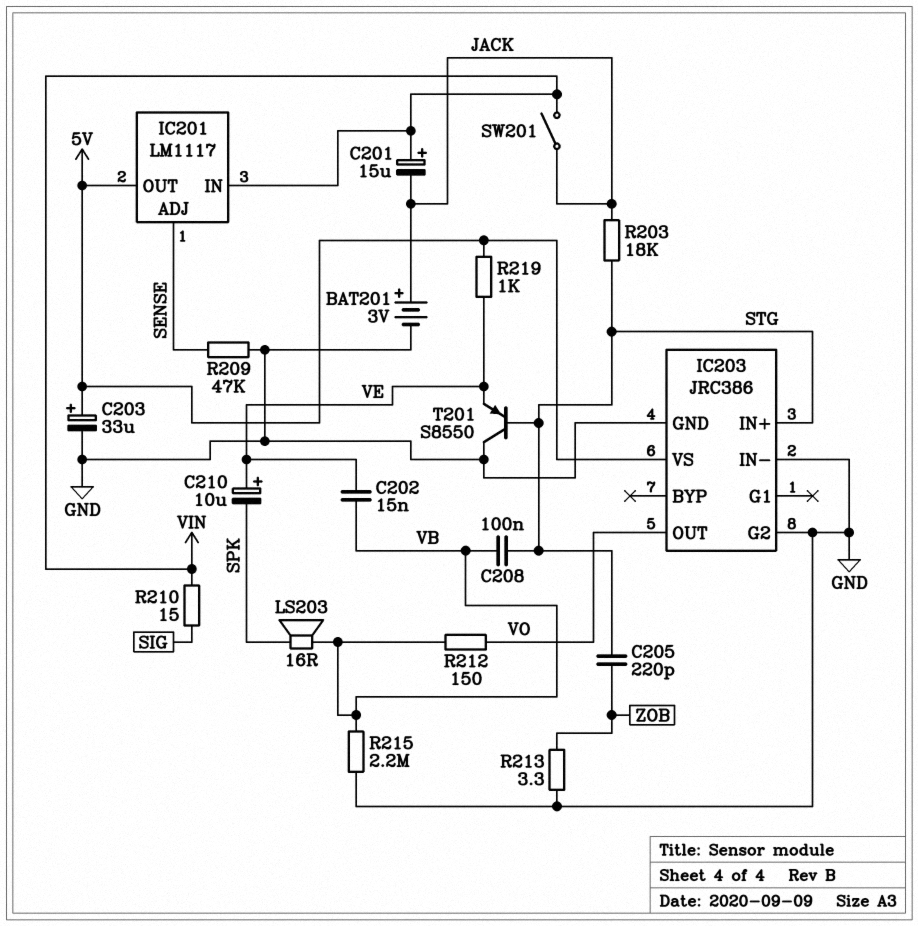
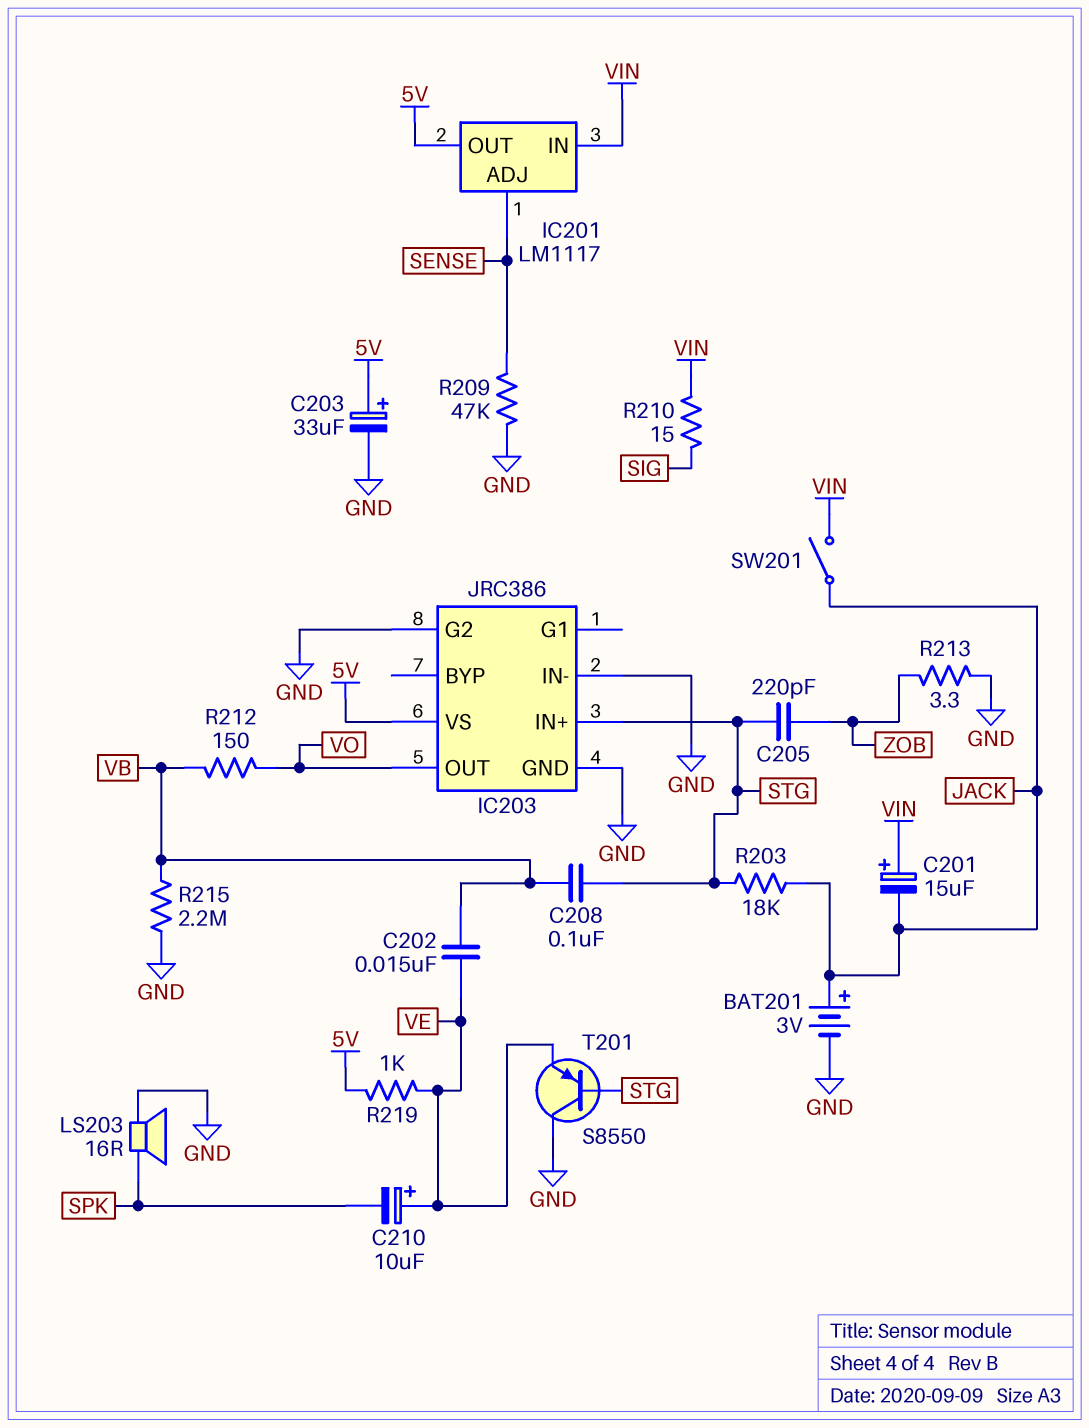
LS203: speaker 16R (SPK, VB) -> speaker 16R (GND, SPK)

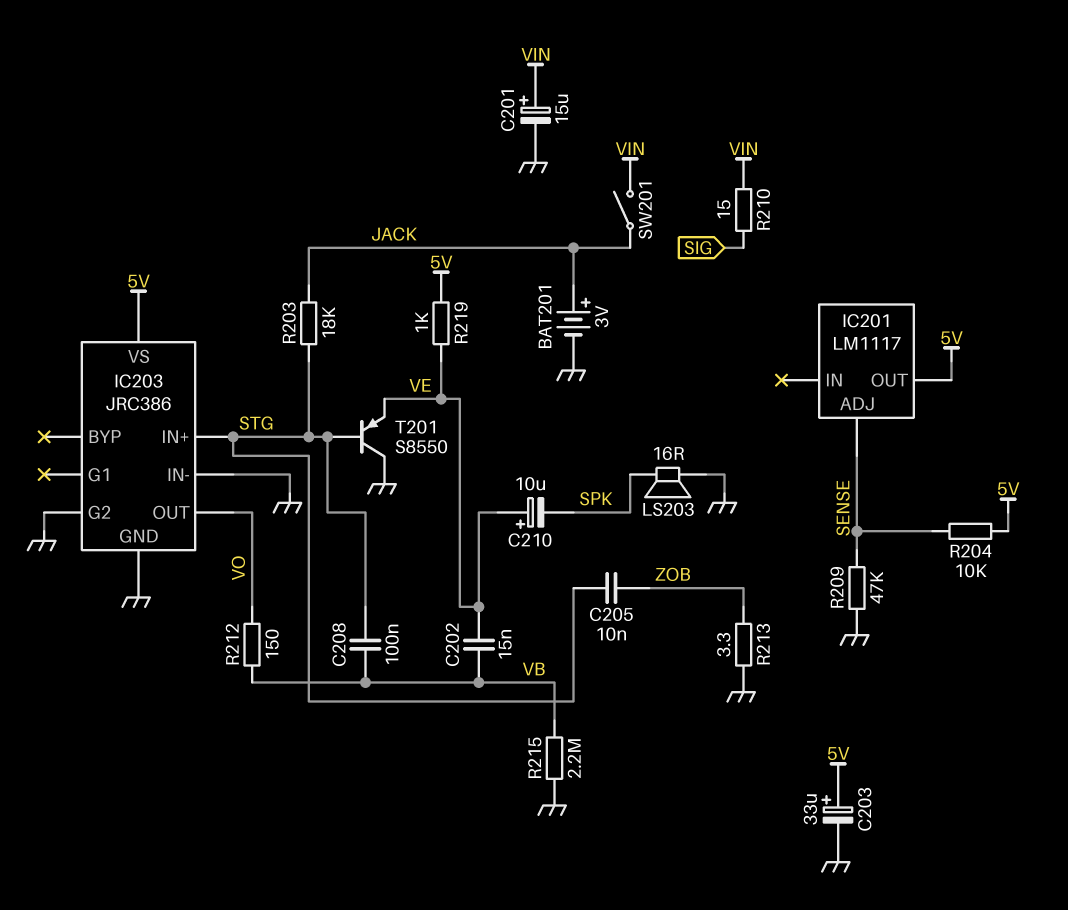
C201: 15uF (plus VIN, minus JACK) -> 15uF (plus VIN, minus GND)
C205: 220pF (STG, ZOB) -> 10nF (STG, ZOB)
IC201 pin IN: VIN -> none
R204: none -> 10k (5V, SENSE)

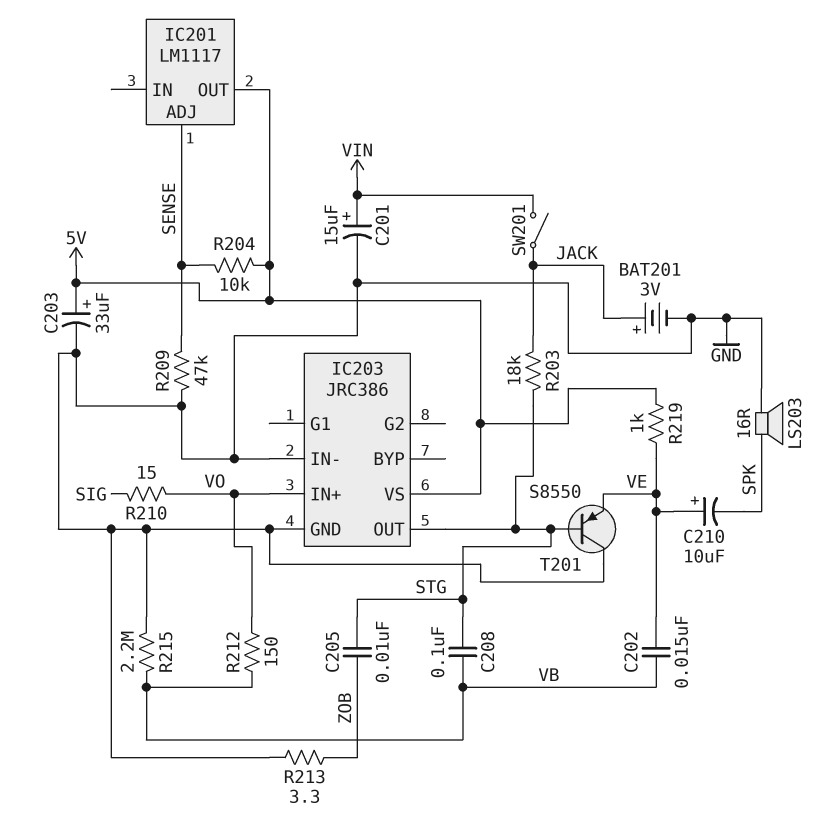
IC203 pin G2: GND -> none
IC203 pin IN+: STG -> VO
IC203 pin OUT: VO -> STG
R210: 15 (SIG, VIN) -> 15 (SIG, VO)

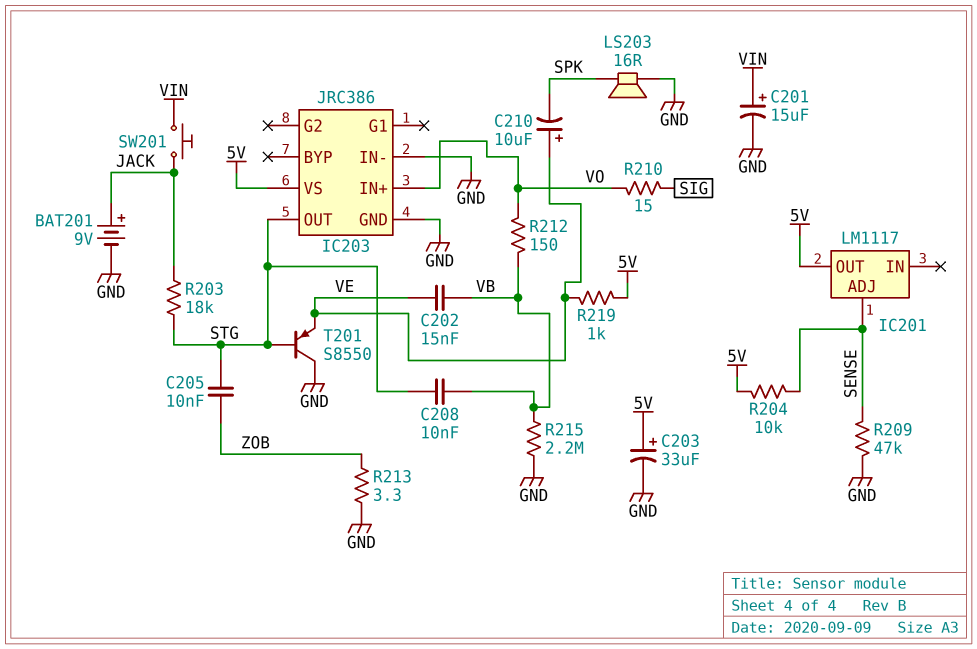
BAT201: 3V (plus JACK, minus GND) -> 9V (plus JACK, minus GND)
C208: 100nF (STG, VB) -> 10nF (STG, VB)
SW201: switch (JACK, VIN) -> button (JACK, VIN)

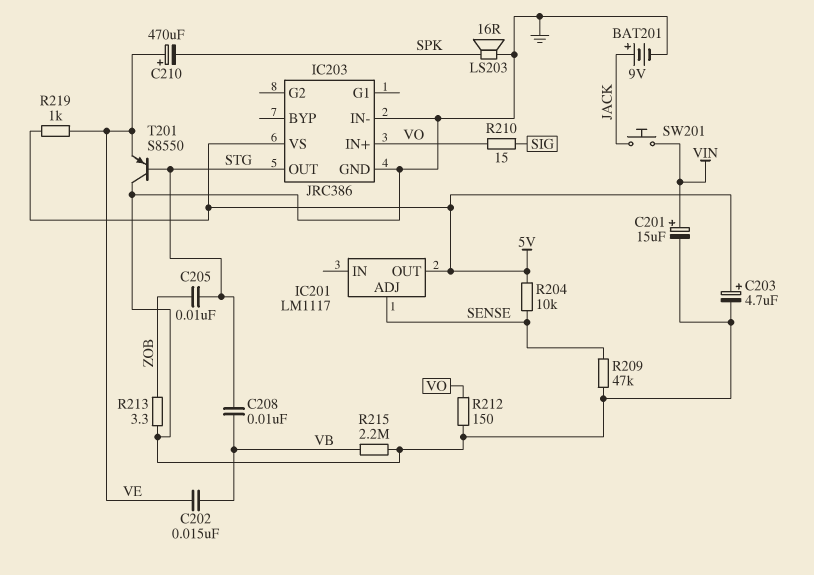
C203: 33uF (plus 5V, minus GND) -> 4.7uF (plus 5V, minus GND)
C210: 10uF (plus VE, minus SPK) -> 470uF (plus VE, minus SPK)
R203: 18k (JACK, STG) -> none
R212: 150 (VB, VO) -> 150 (GND, VO)

